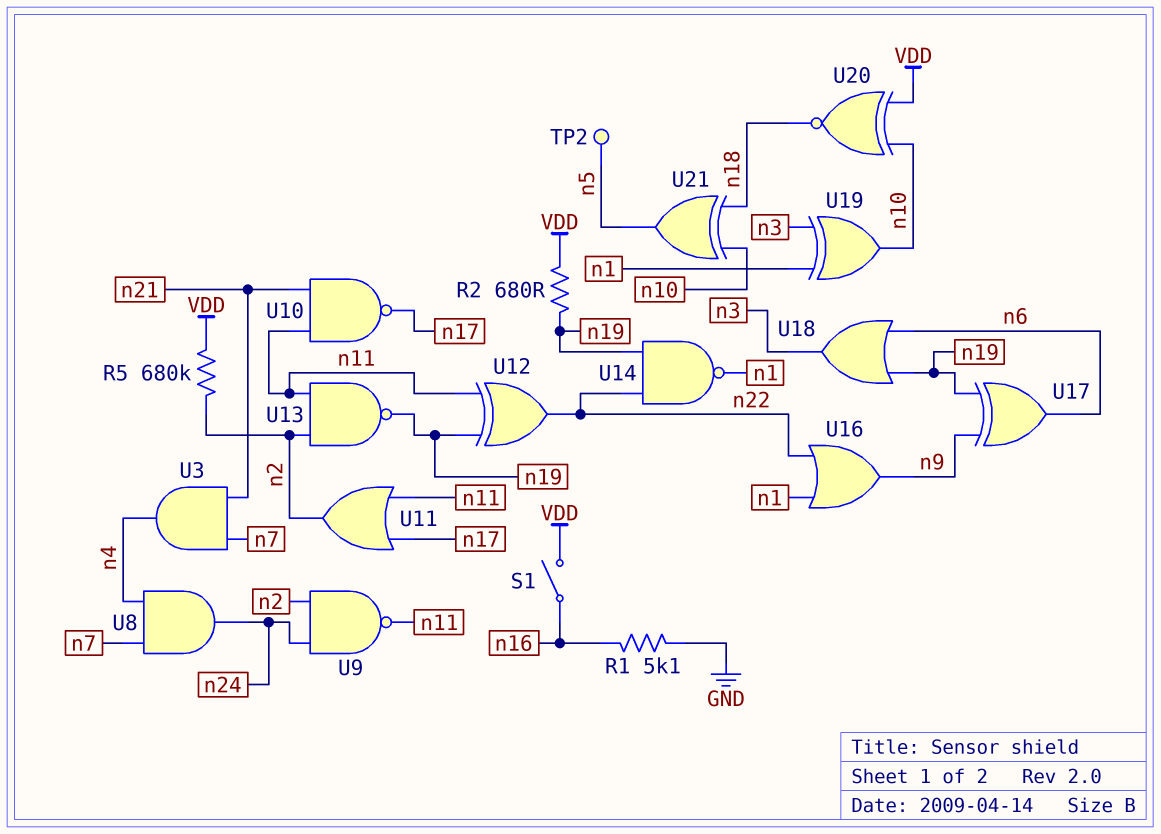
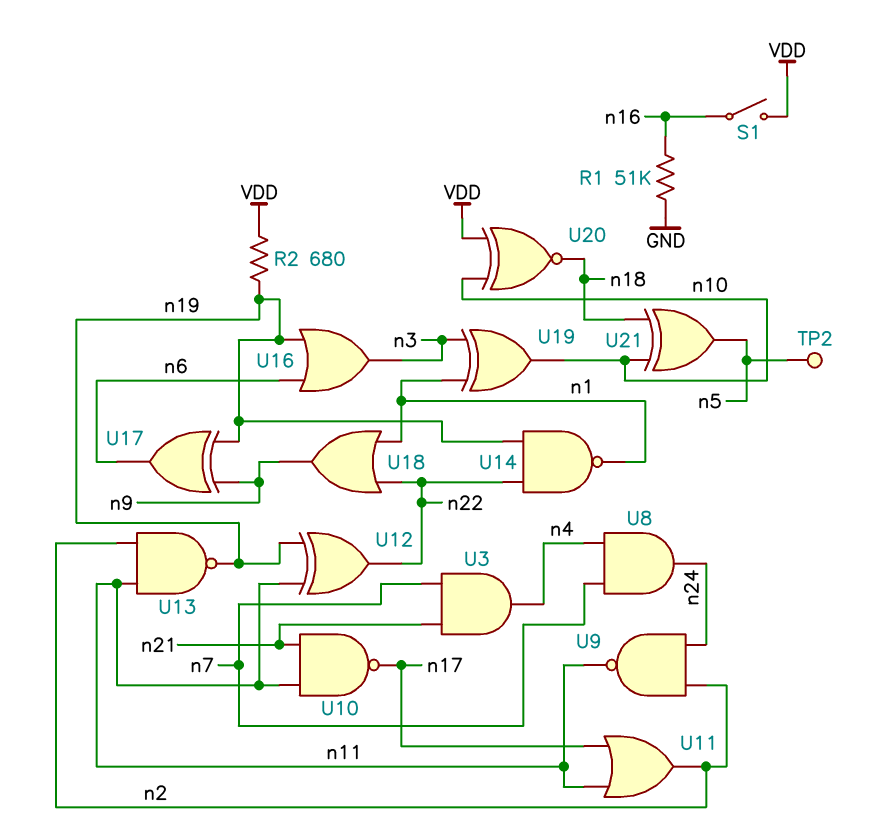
R1: 5.1k (GND, n16) -> 51k (GND, n16)
R5: 680k (VDD, n2) -> none
U16: OR (in n1, in n22, out n9) -> OR (in n6, in n19, out n3)
U18: OR (in n6, in n19, out n3) -> OR (in n1, in n22, out n9)

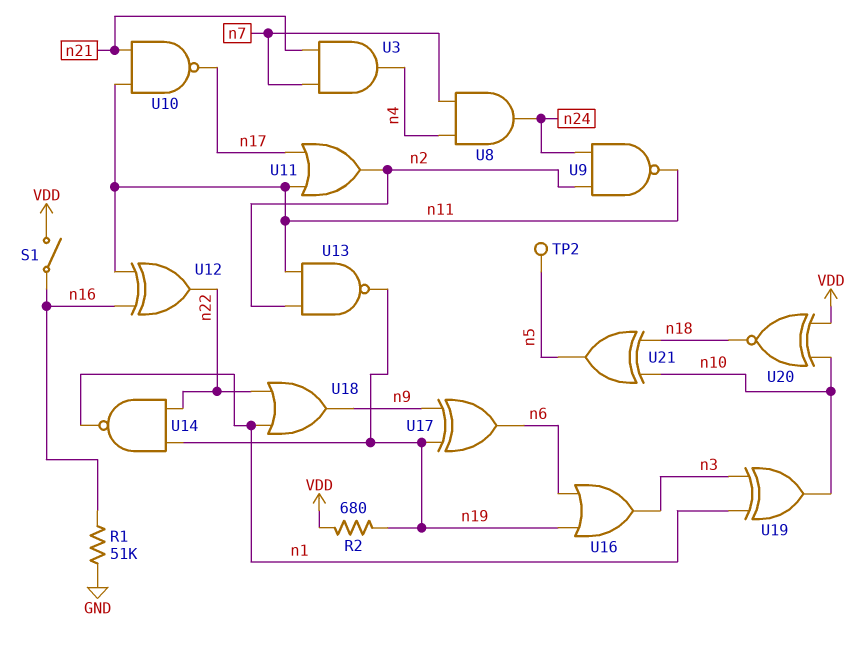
U12: XOR (in n11, in n19, out n22) -> XOR (in n11, in n16, out n22)

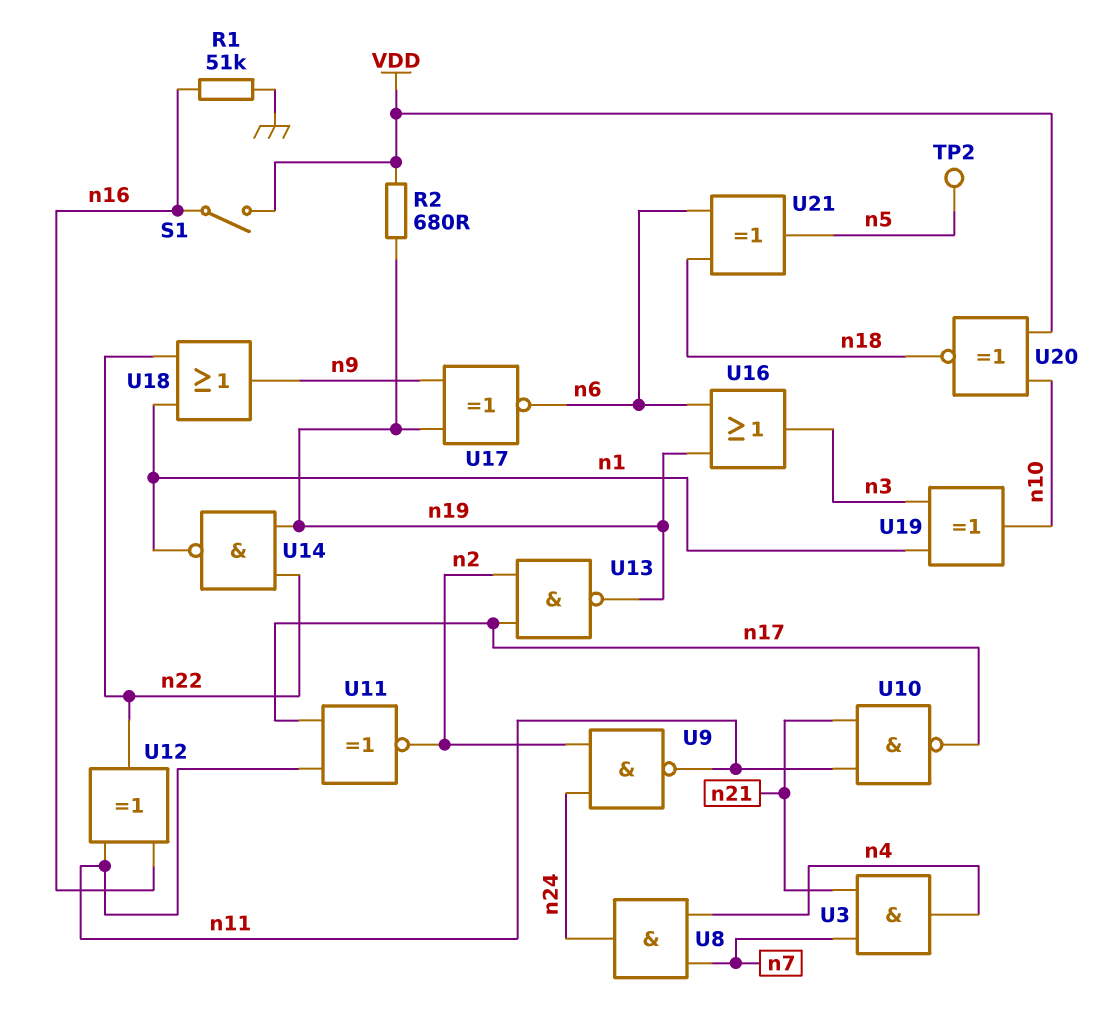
U11: OR (in n11, in n17, out n2) -> XNOR (in n11, in n17, out n2)
U13: NAND (in n2, in n11, out n19) -> NAND (in n2, in n17, out n19)
U17: XOR (in n9, in n19, out n6) -> XNOR (in n9, in n19, out n6)
U21: XOR (in n10, in n18, out n5) -> XOR (in n6, in n18, out n5)

